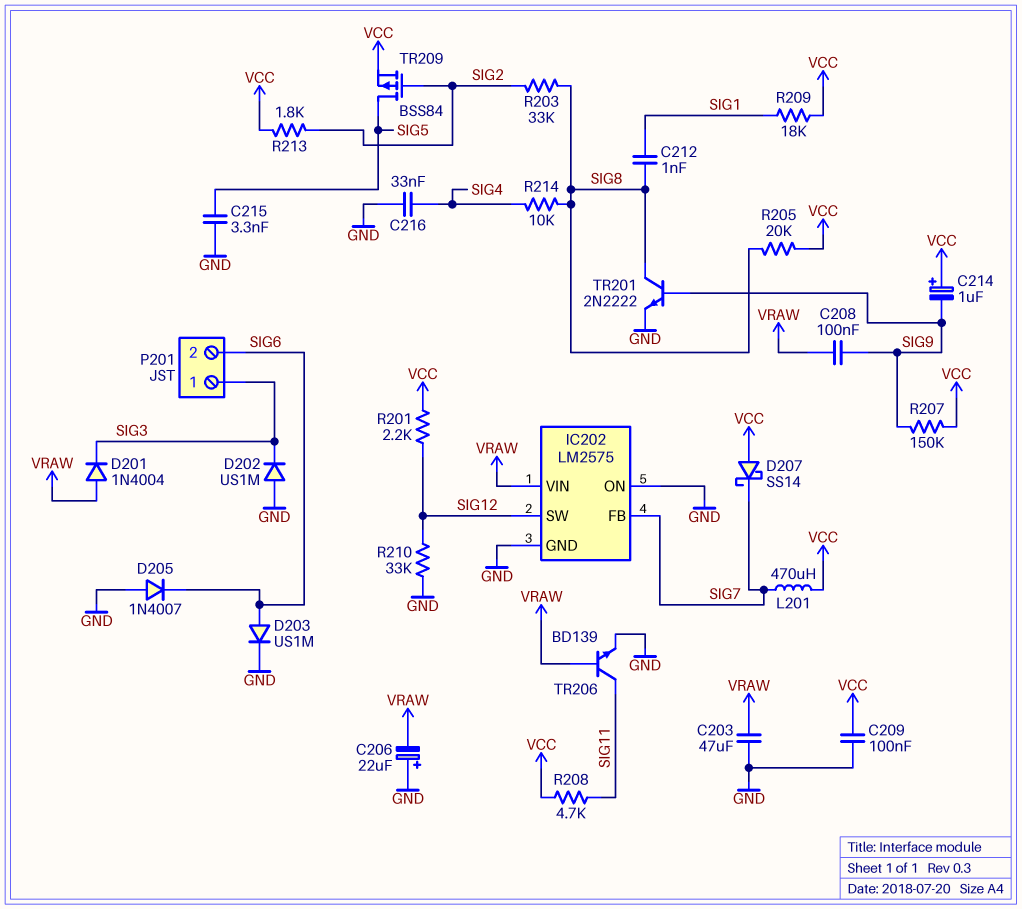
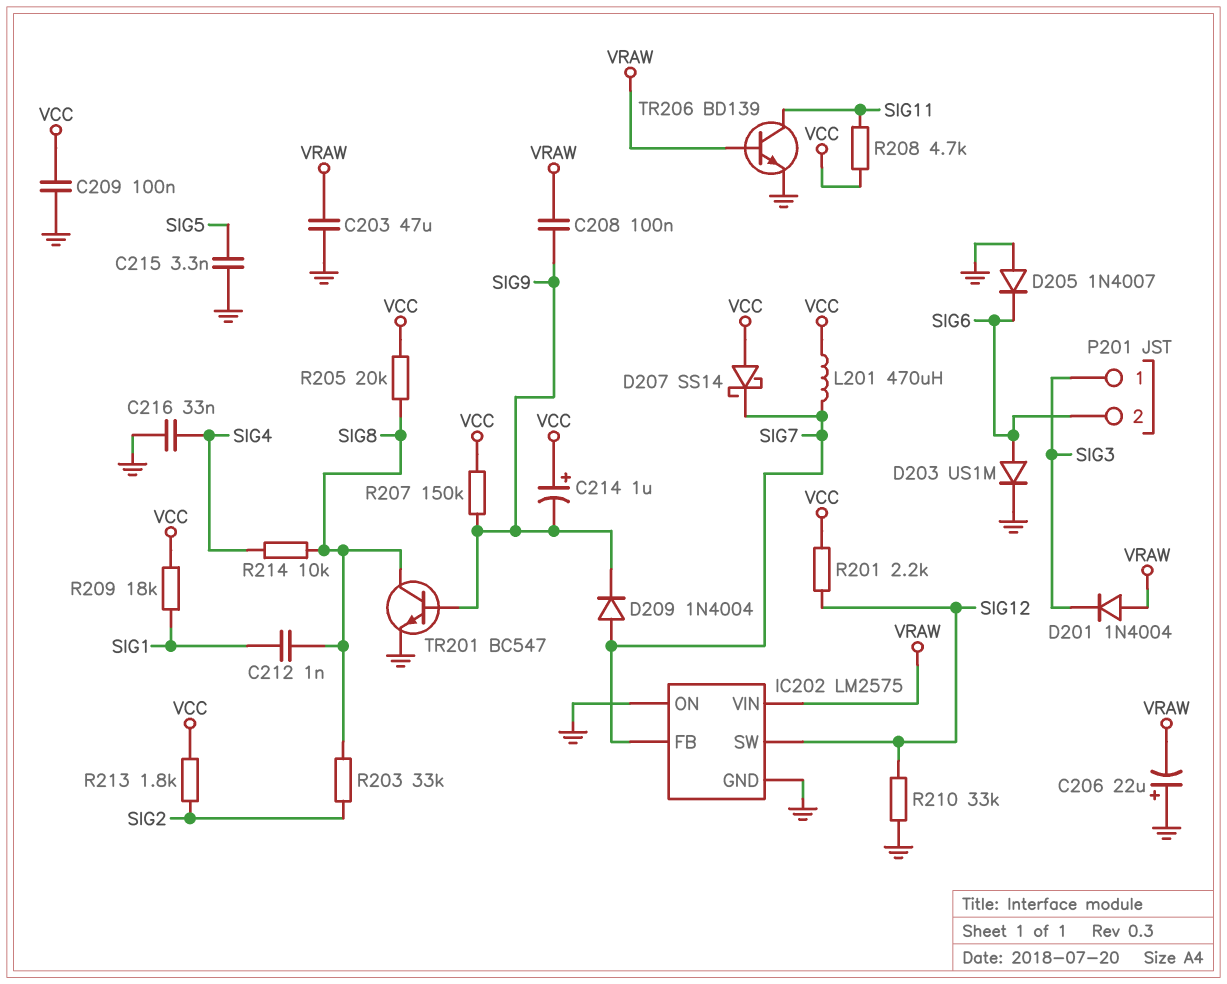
D202: diode US1M (A GND, K SIG3) -> none
D209: none -> diode 1N4004 (A SIG7, K SIG9)
TR201: NPN 2N2222 (B SIG9, C SIG8, E GND) -> NPN BC547 (B SIG9, C SIG8, E GND)
TR209: PMOS BSS84 (G SIG2, D SIG5, S VCC) -> none

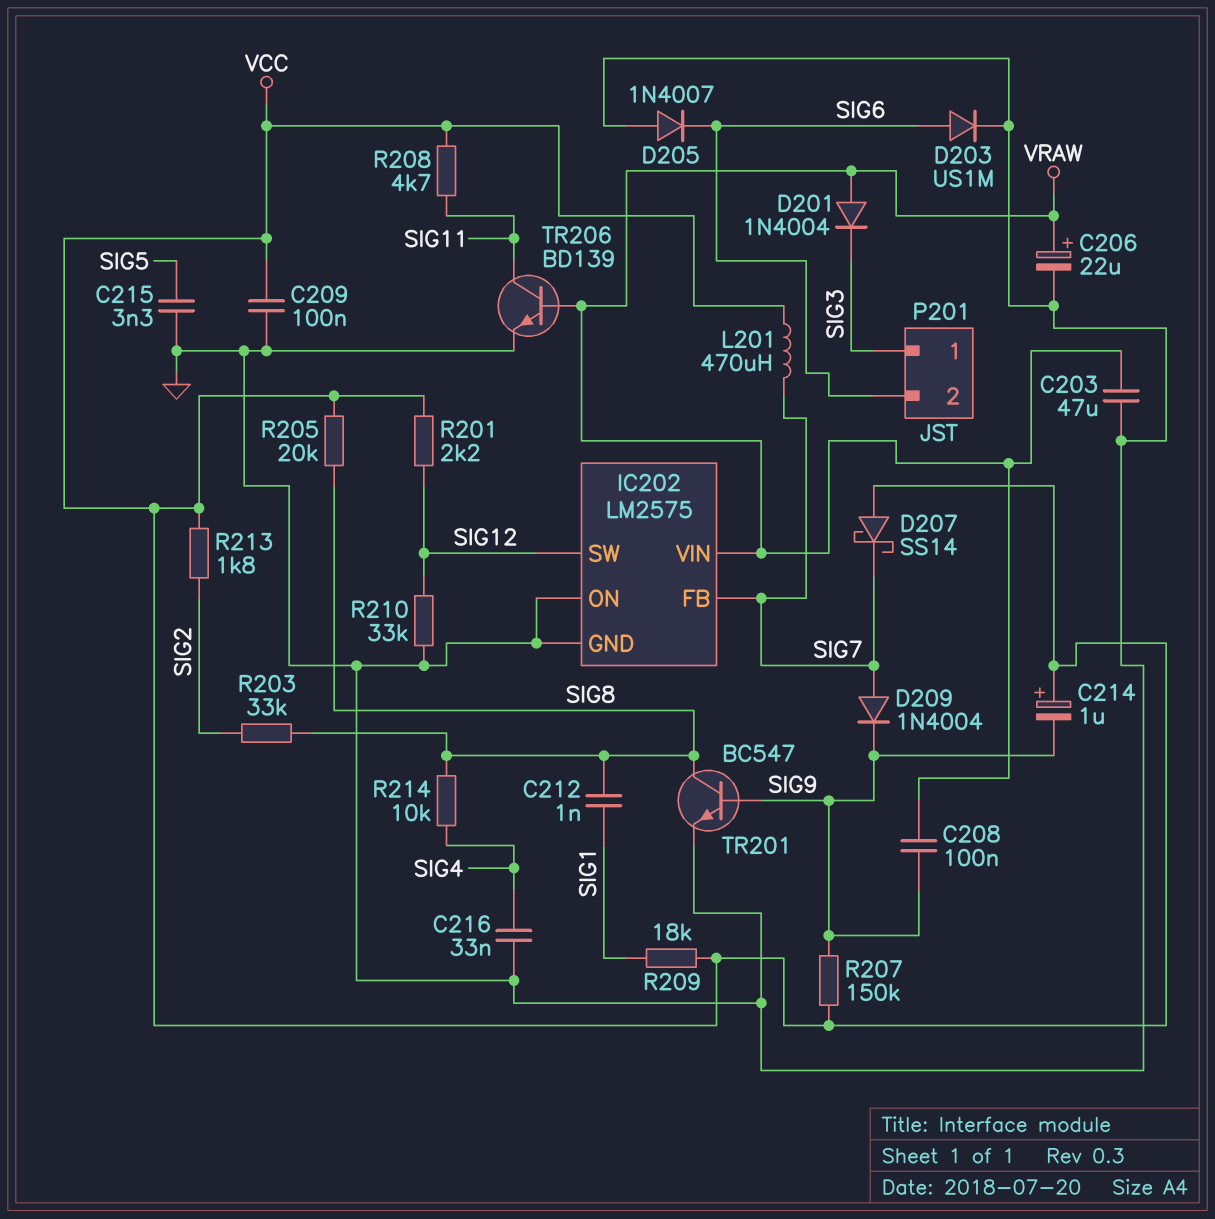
C206: 22uF (plus GND, minus VRAW) -> 22uF (plus VRAW, minus GND)

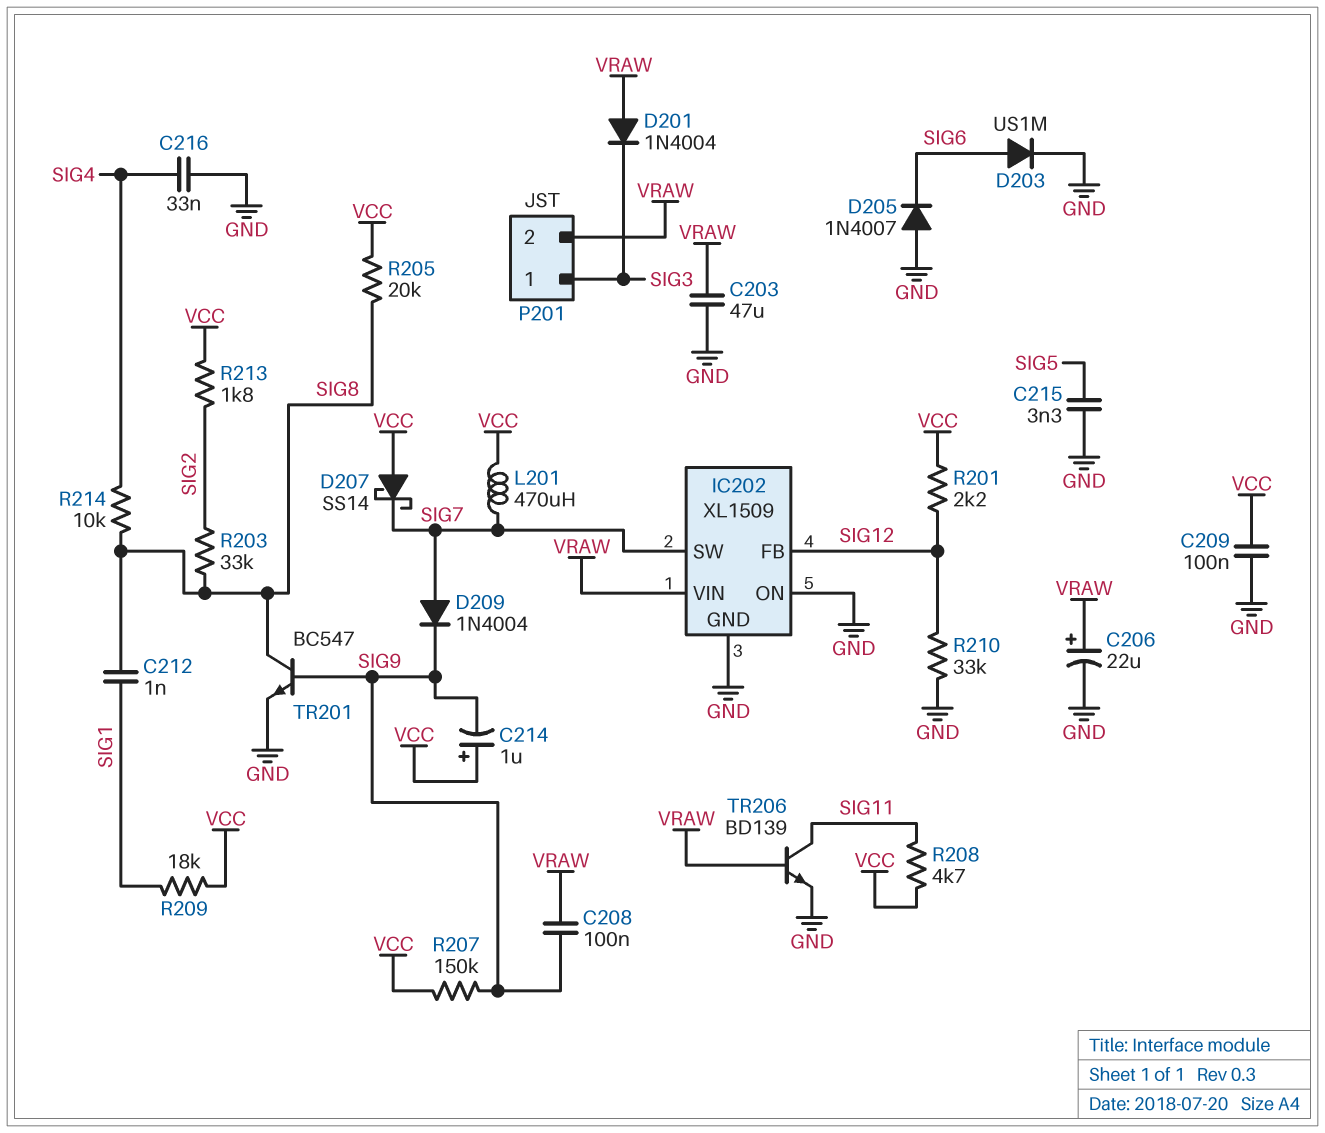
IC202: LM2575 -> XL1509
IC202 pin FB: SIG7 -> SIG12
IC202 pin SW: SIG12 -> SIG7
P201 pin 2: SIG6 -> VRAW

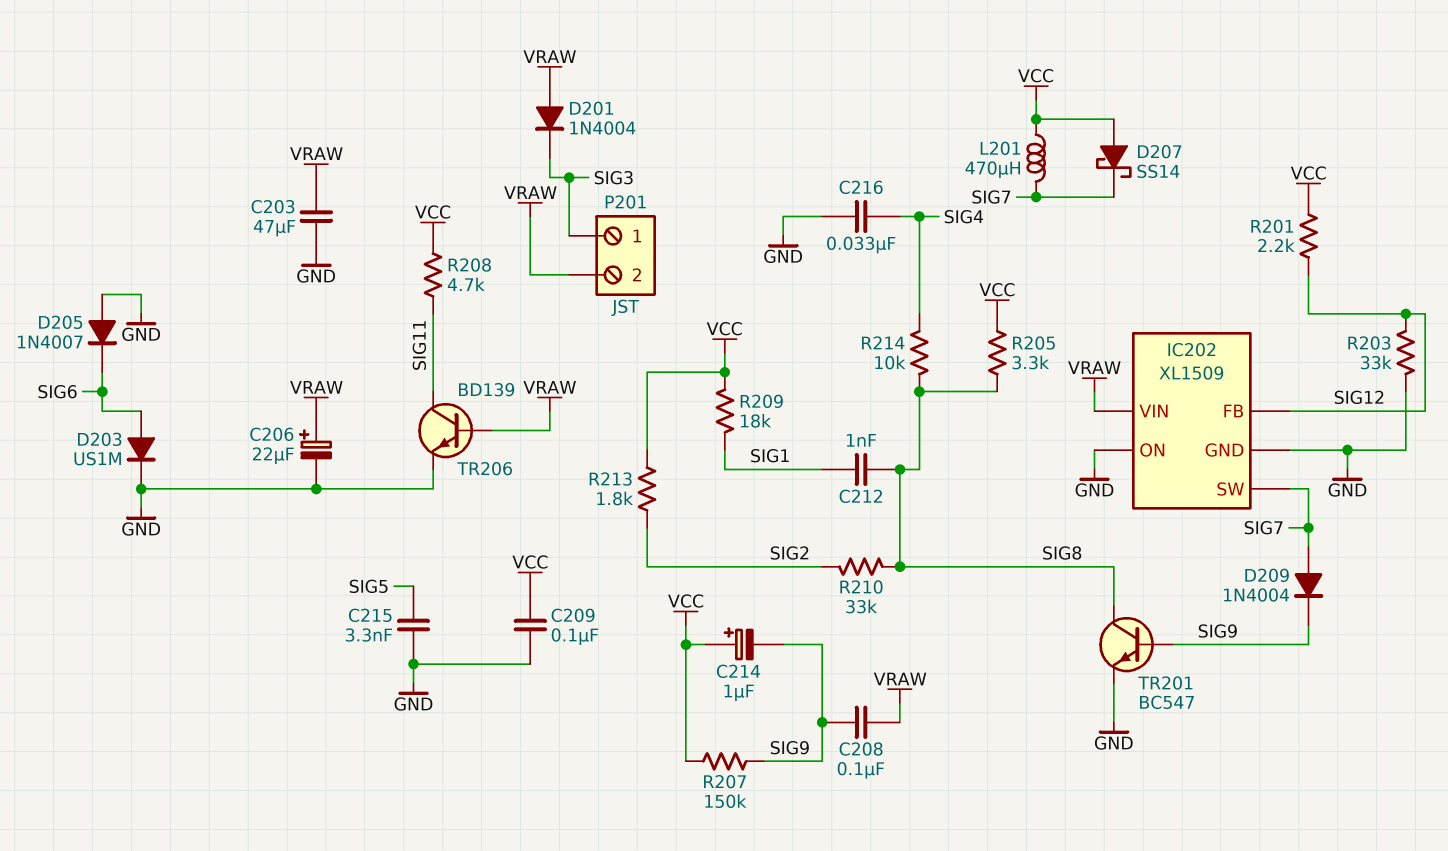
R203: 33k (SIG2, SIG8) -> 33k (GND, SIG12)
R205: 20k (SIG8, VCC) -> 3.3k (SIG8, VCC)
R210: 33k (GND, SIG12) -> 33k (SIG2, SIG8)

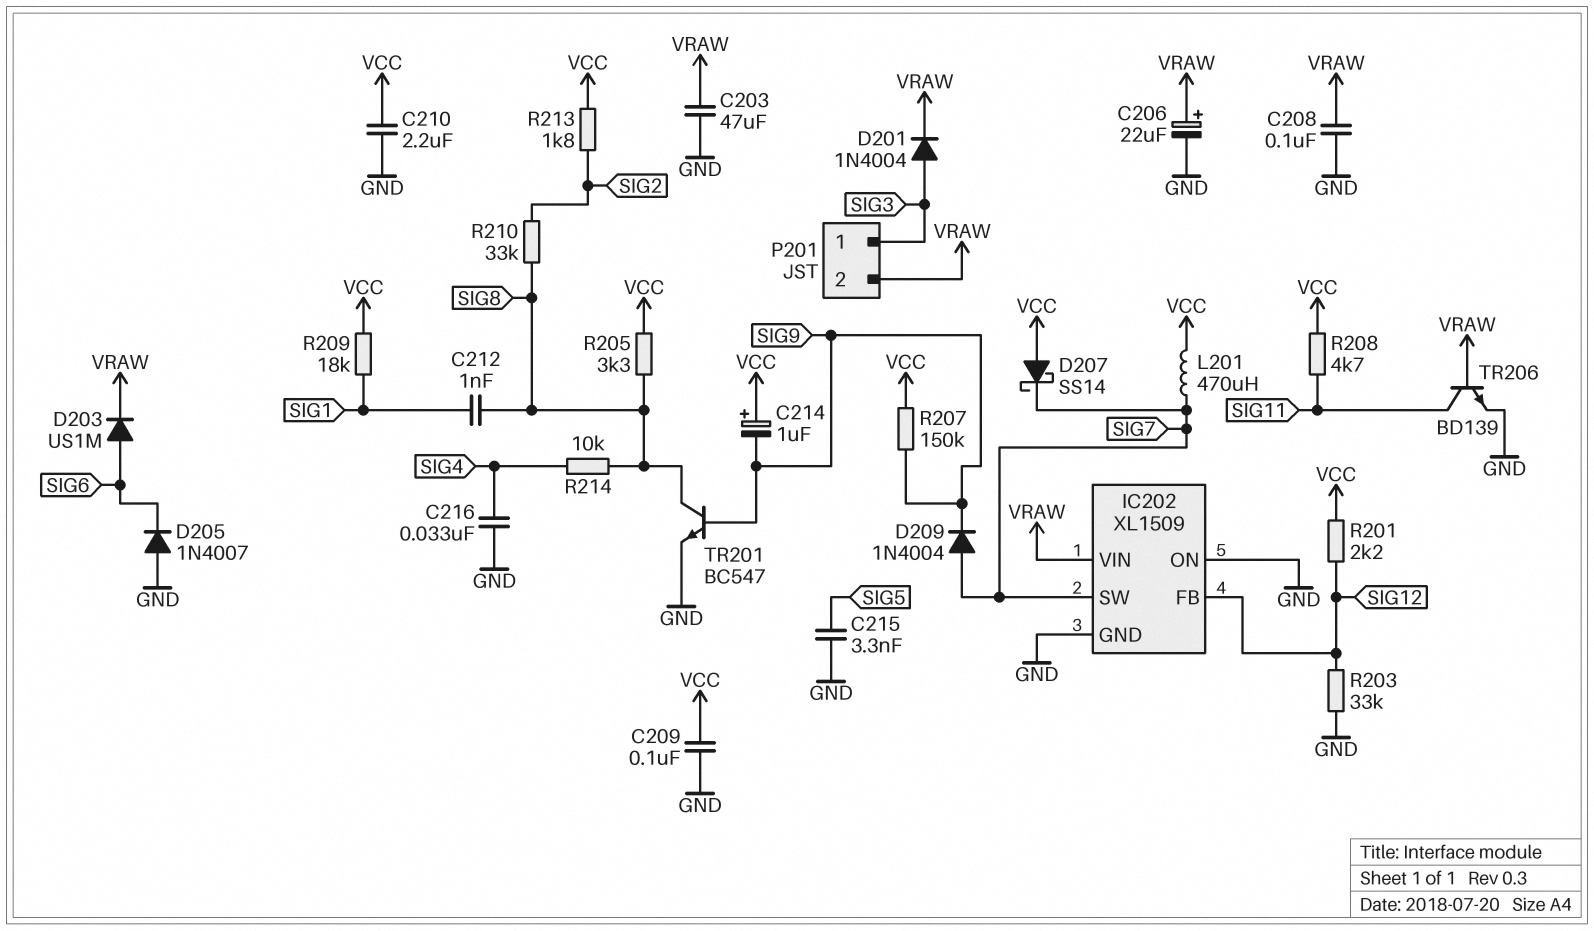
C208: 100nF (SIG9, VRAW) -> 100nF (GND, VRAW)
C210: none -> 2.2uF (GND, VCC)
D201: diode 1N4004 (A VRAW, K SIG3) -> diode 1N4004 (A SIG3, K VRAW)
D203: diode US1M (A SIG6, K GND) -> diode US1M (A SIG6, K VRAW)

